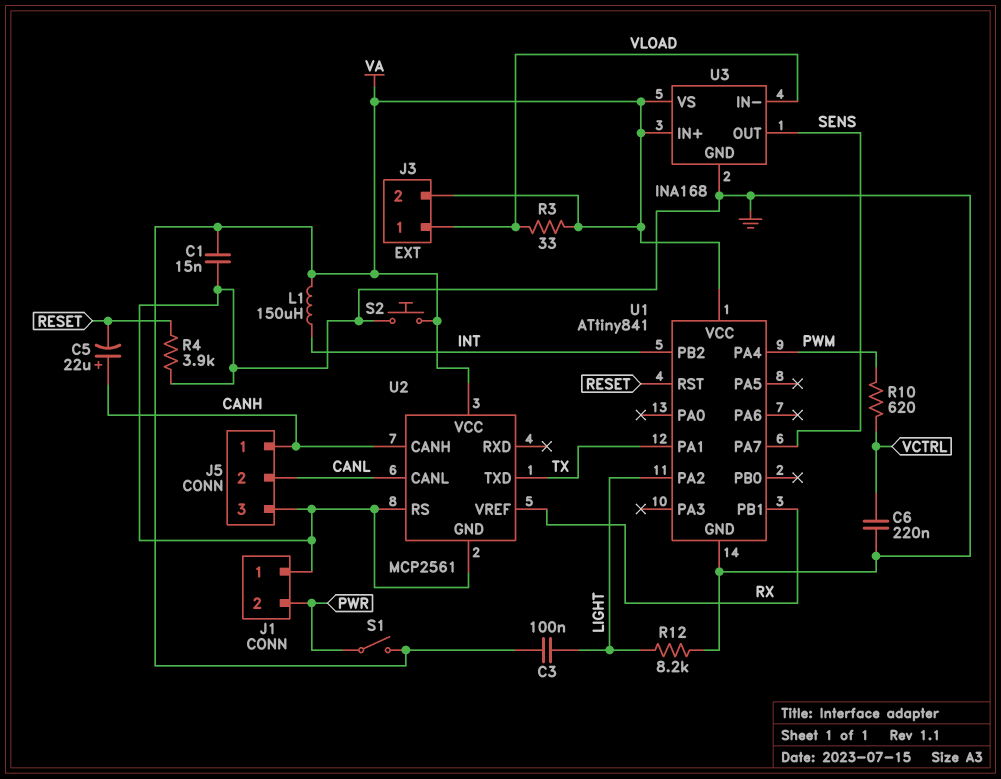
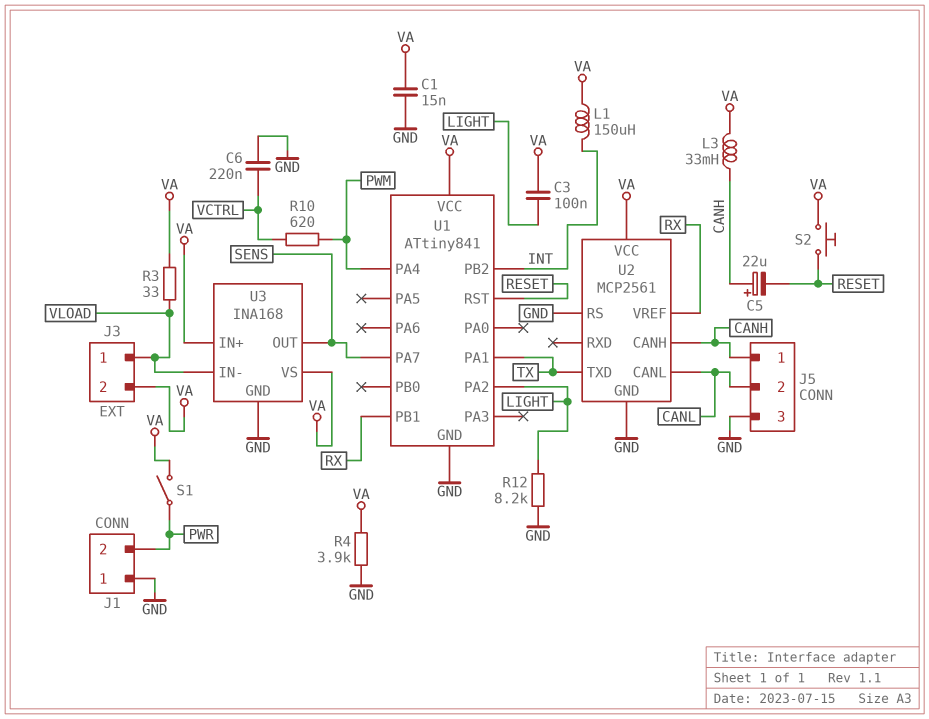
L3: none -> 33mH (CANH, VA)
R4: 3.9k (GND, RESET) -> 3.9k (GND, VA)
S2: button (GND, VA) -> button (RESET, VA)

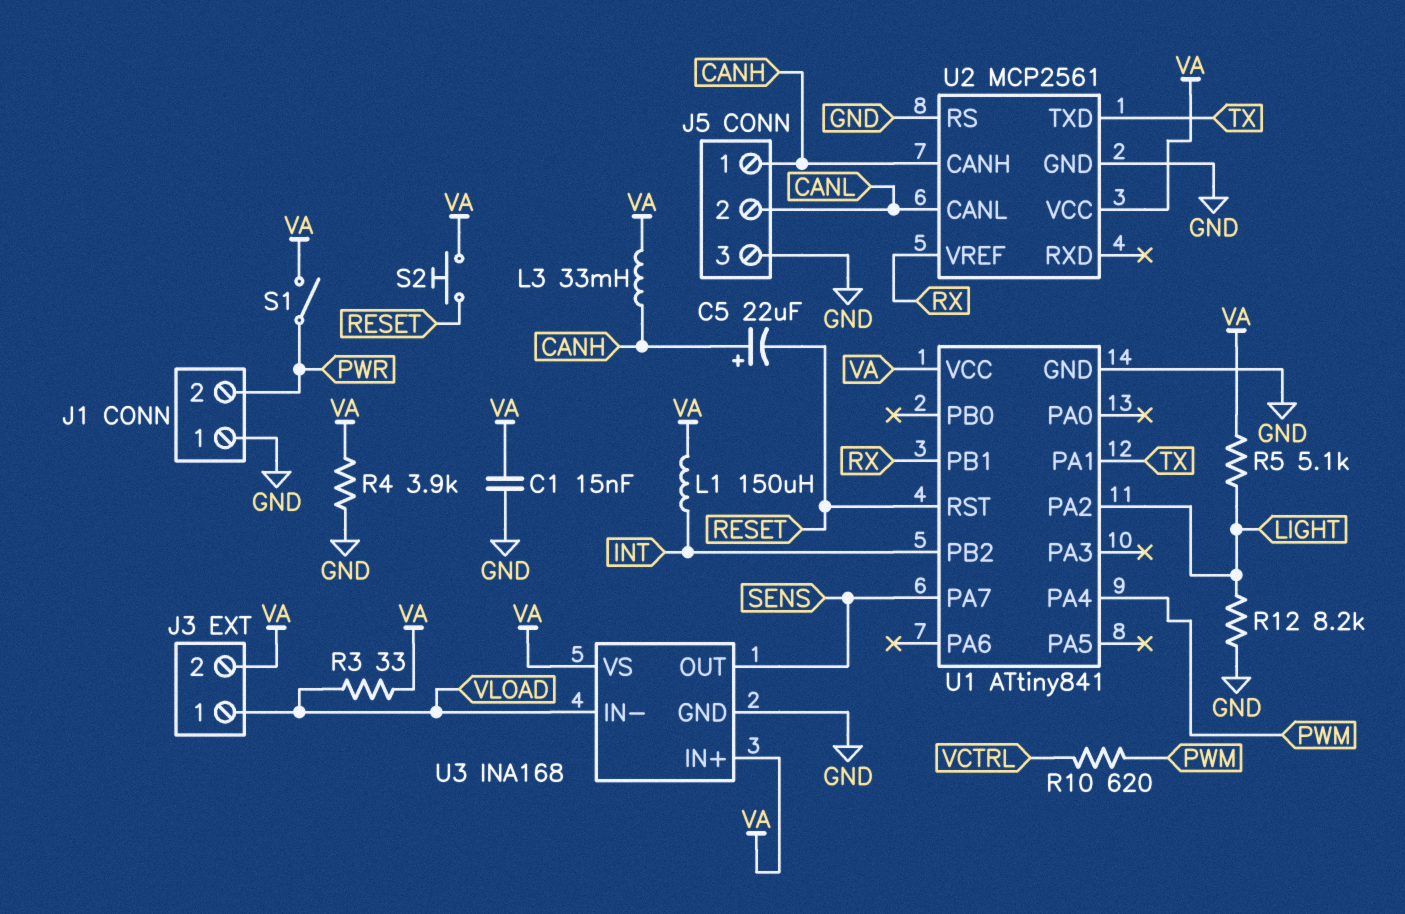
C3: 100nF (LIGHT, VA) -> none
C6: 220nF (GND, VCTRL) -> none
R5: none -> 5.1k (LIGHT, VA)

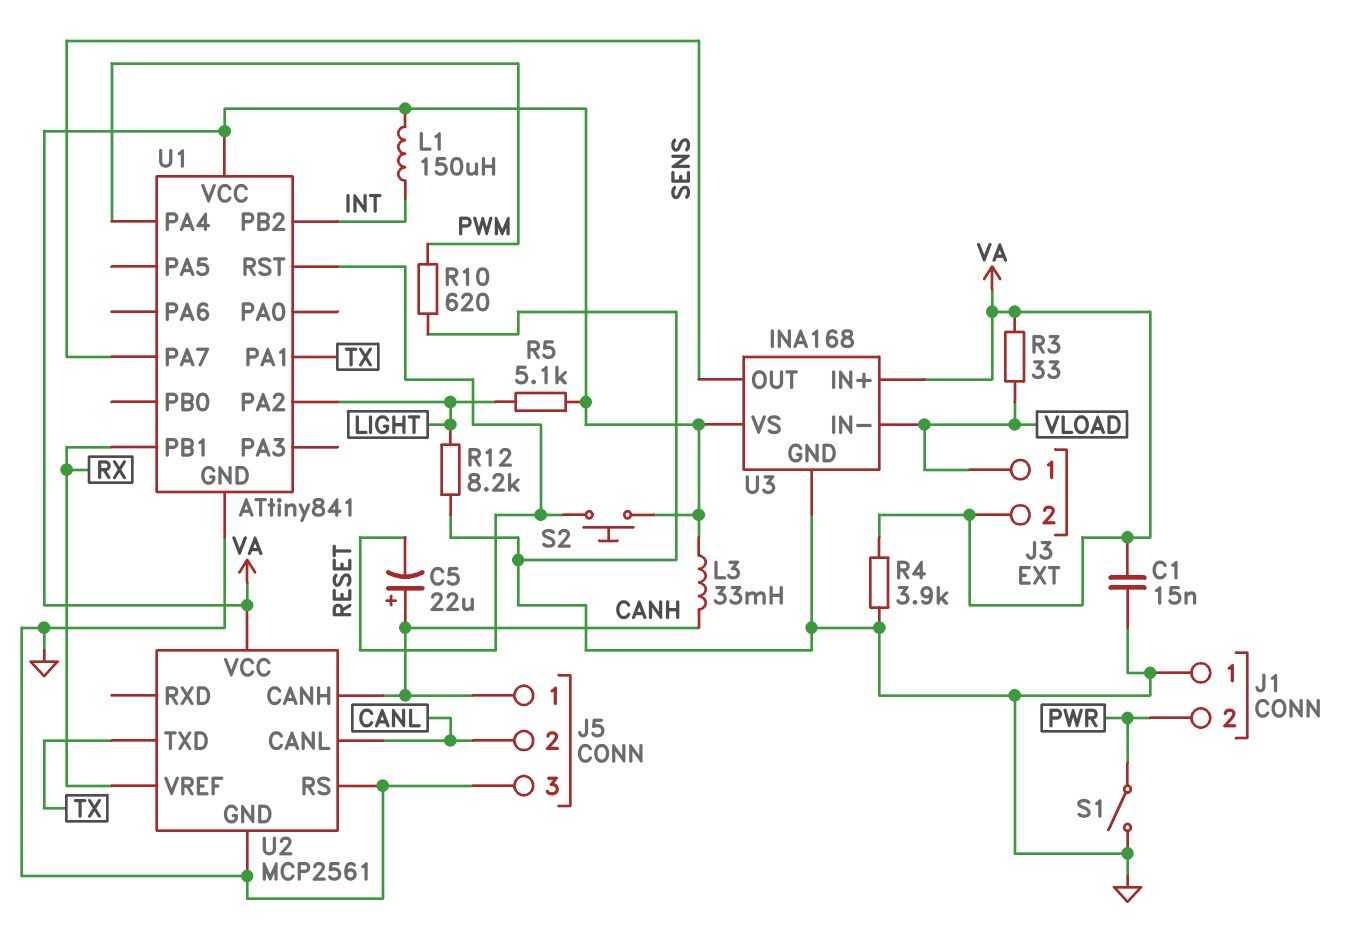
R10: 620 (PWM, VCTRL) -> 620 (GND, PWM)
S1: switch (PWR, VA) -> switch (GND, PWR)

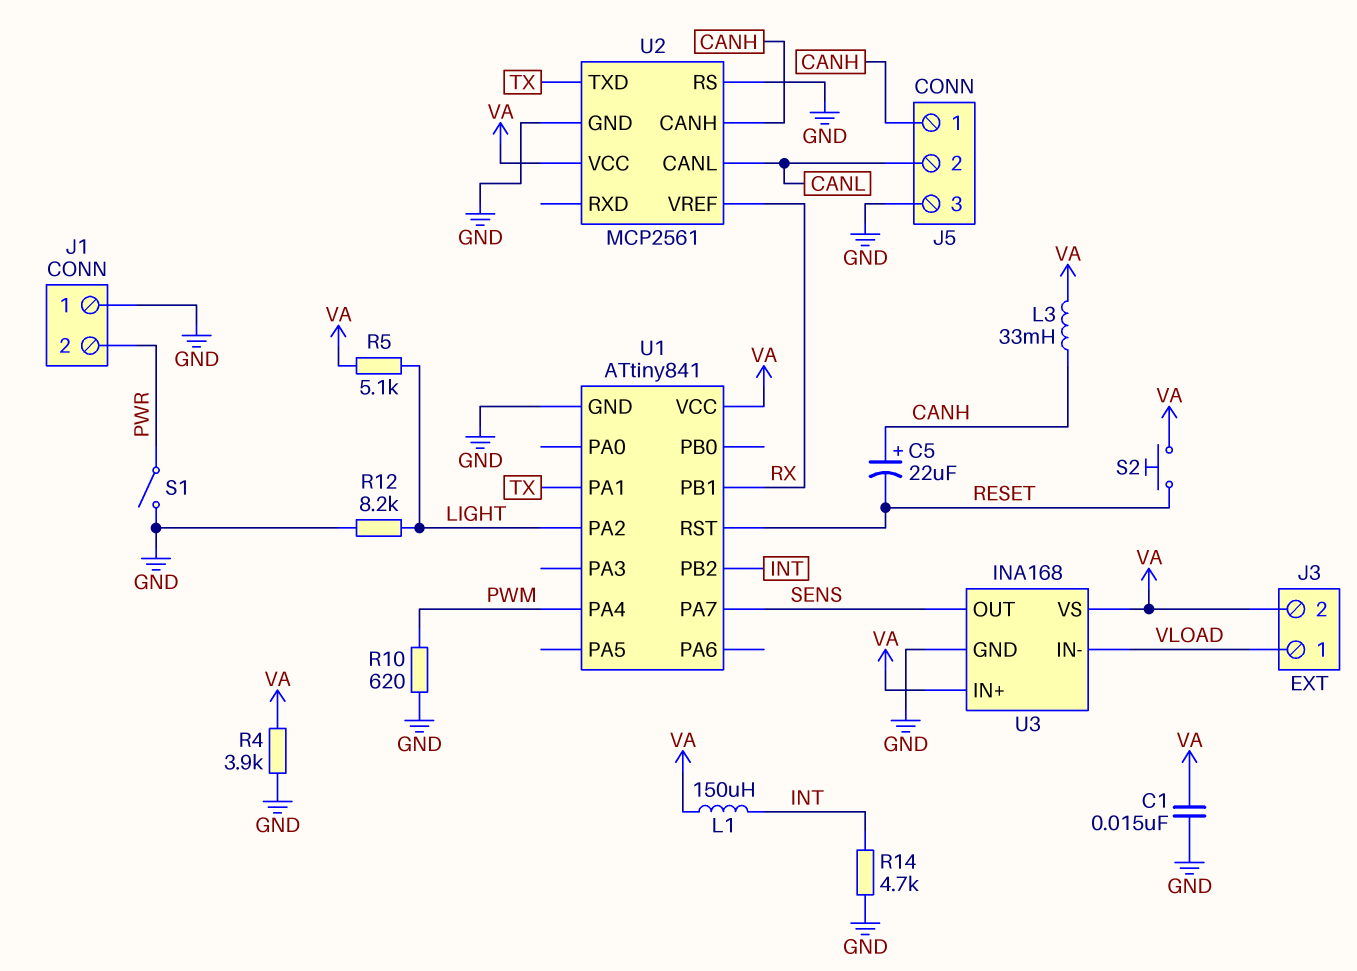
R3: 33 (VA, VLOAD) -> none
R14: none -> 4.7k (GND, INT)

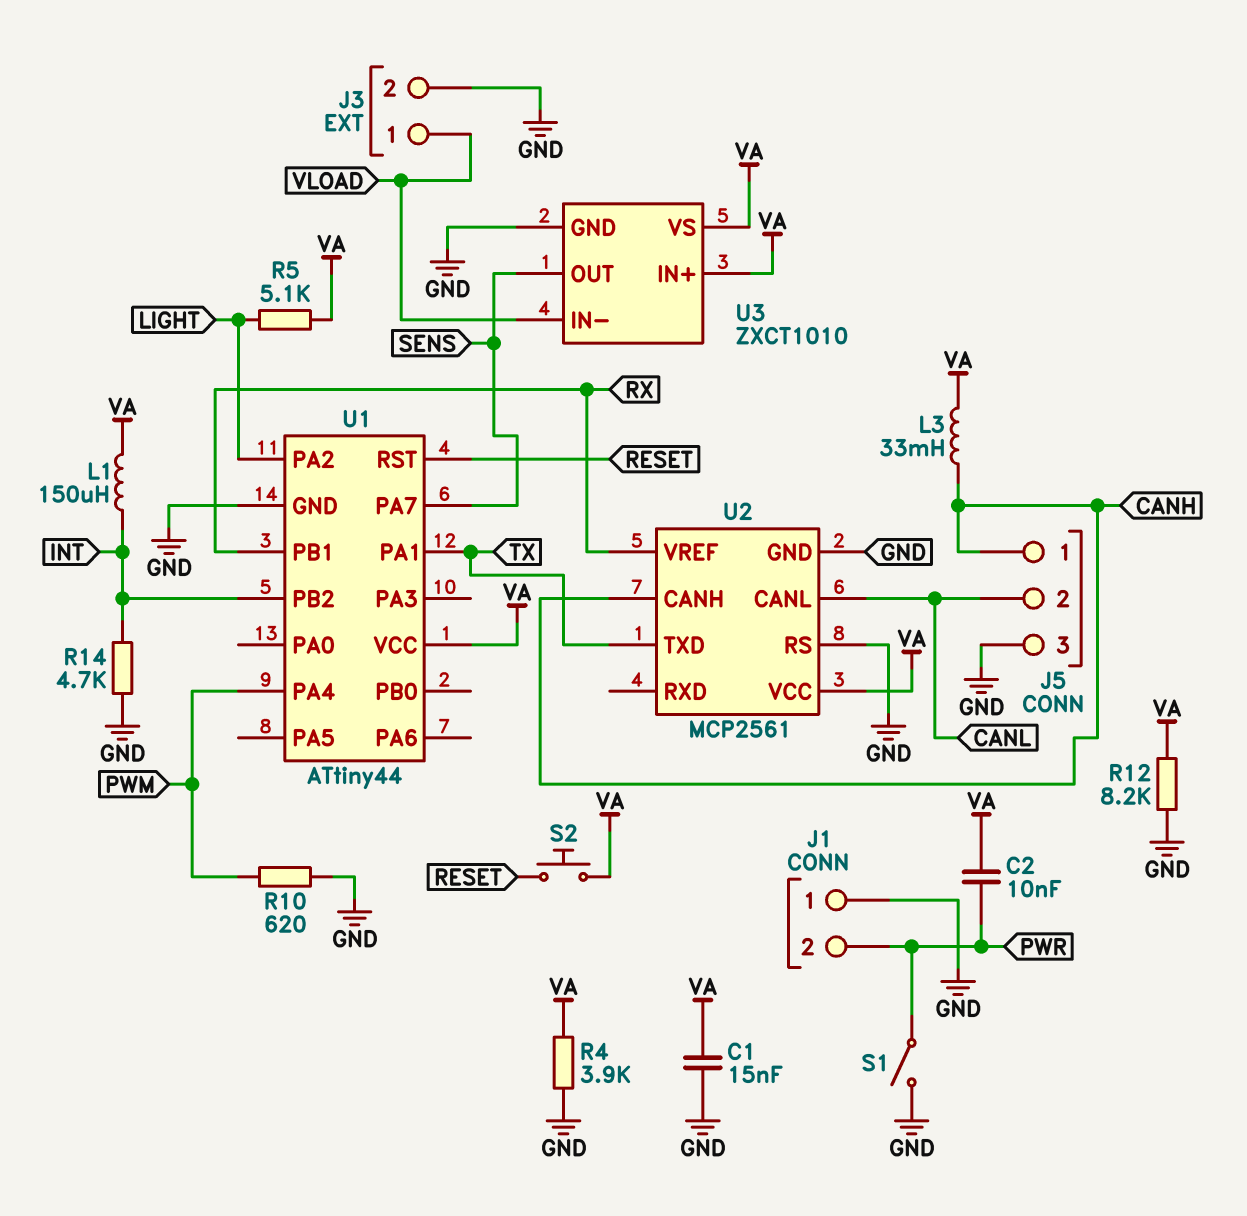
C2: none -> 10nF (PWR, VA)
C5: 22uF (plus CANH, minus RESET) -> none
J3 pin 2: VA -> GND
R12: 8.2k (GND, LIGHT) -> 8.2k (GND, VA)
U1: ATtiny841 -> ATtiny44
U3: INA168 -> ZXCT1010

